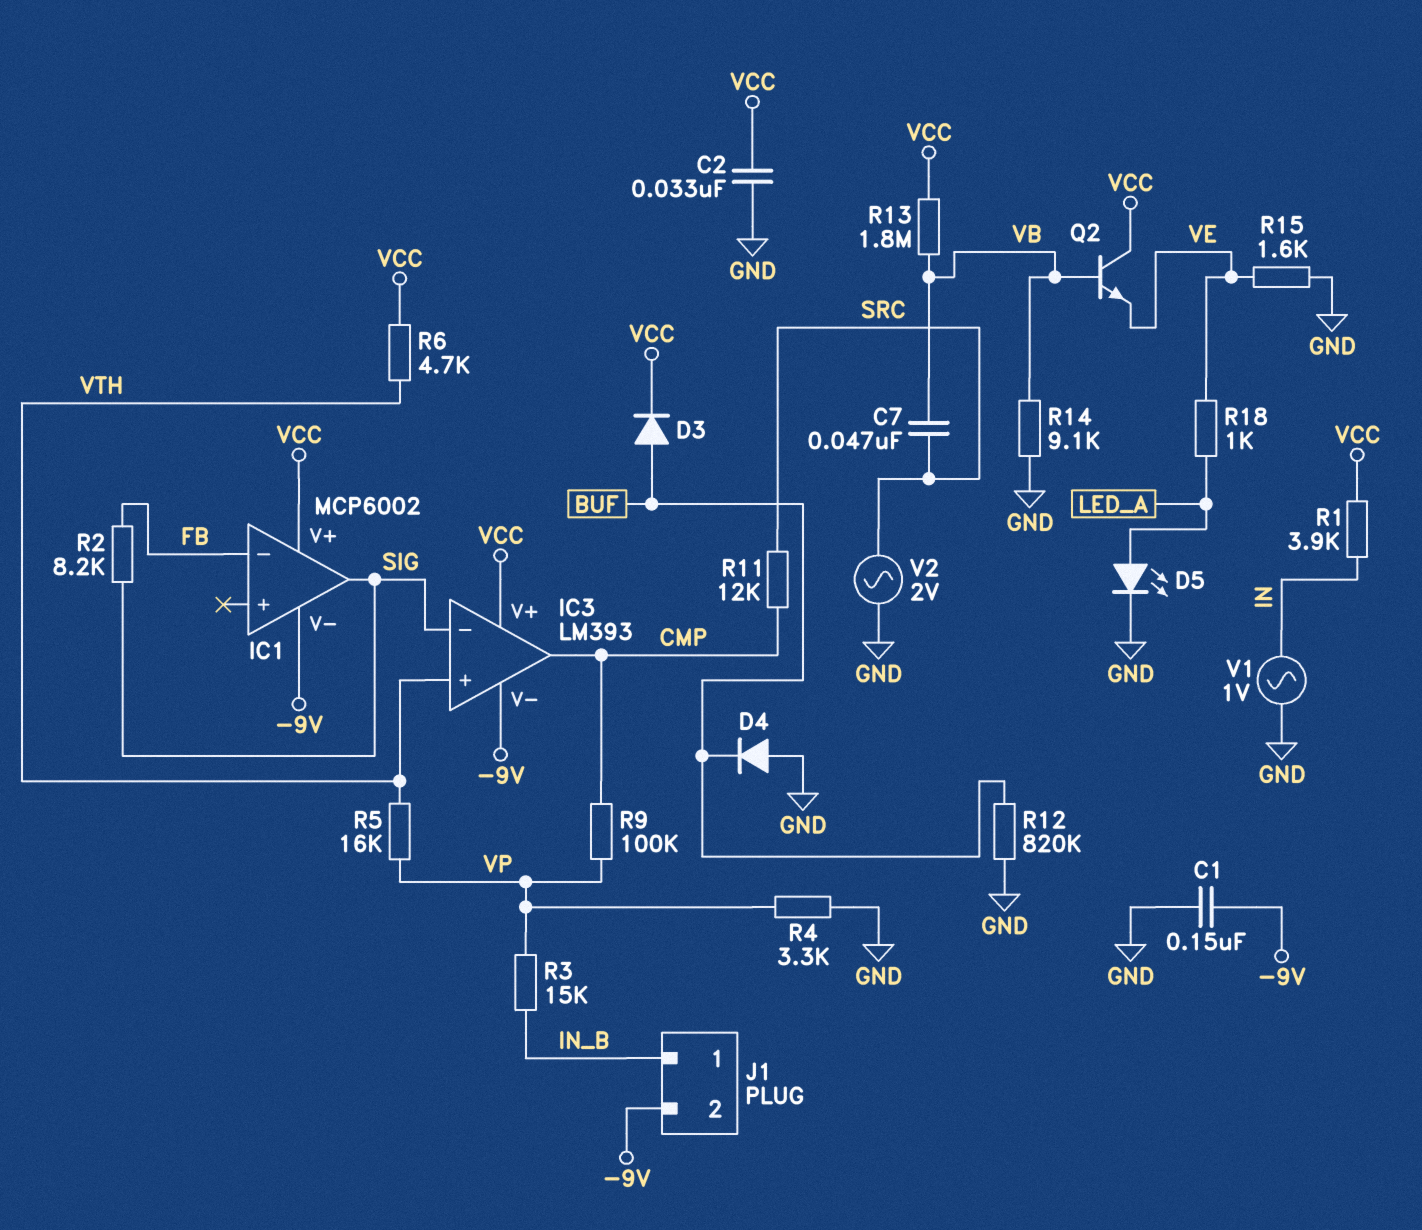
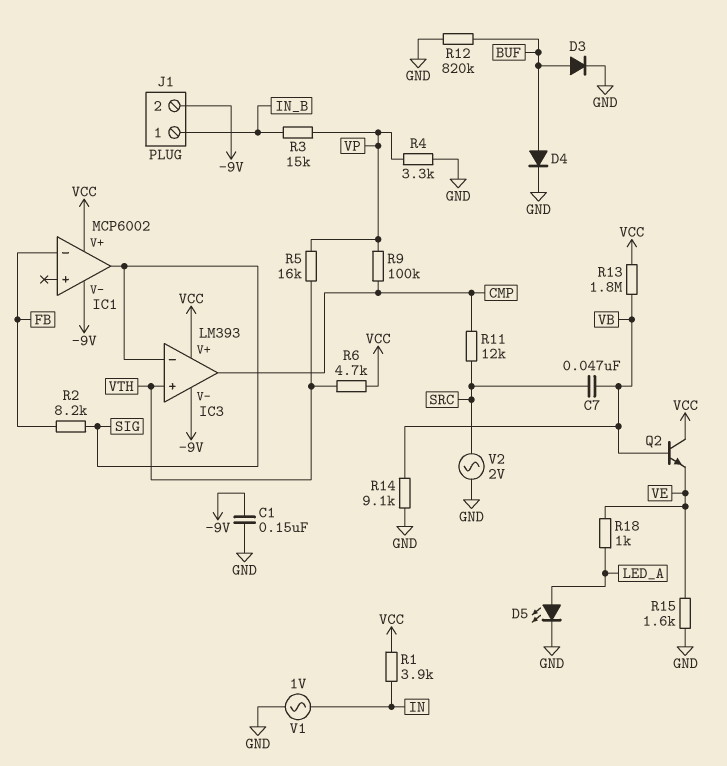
C2: 33nF (GND, VCC) -> none
D3: diode (A BUF, K VCC) -> diode (A BUF, K GND)
D4: diode (A GND, K BUF) -> diode (A BUF, K GND)

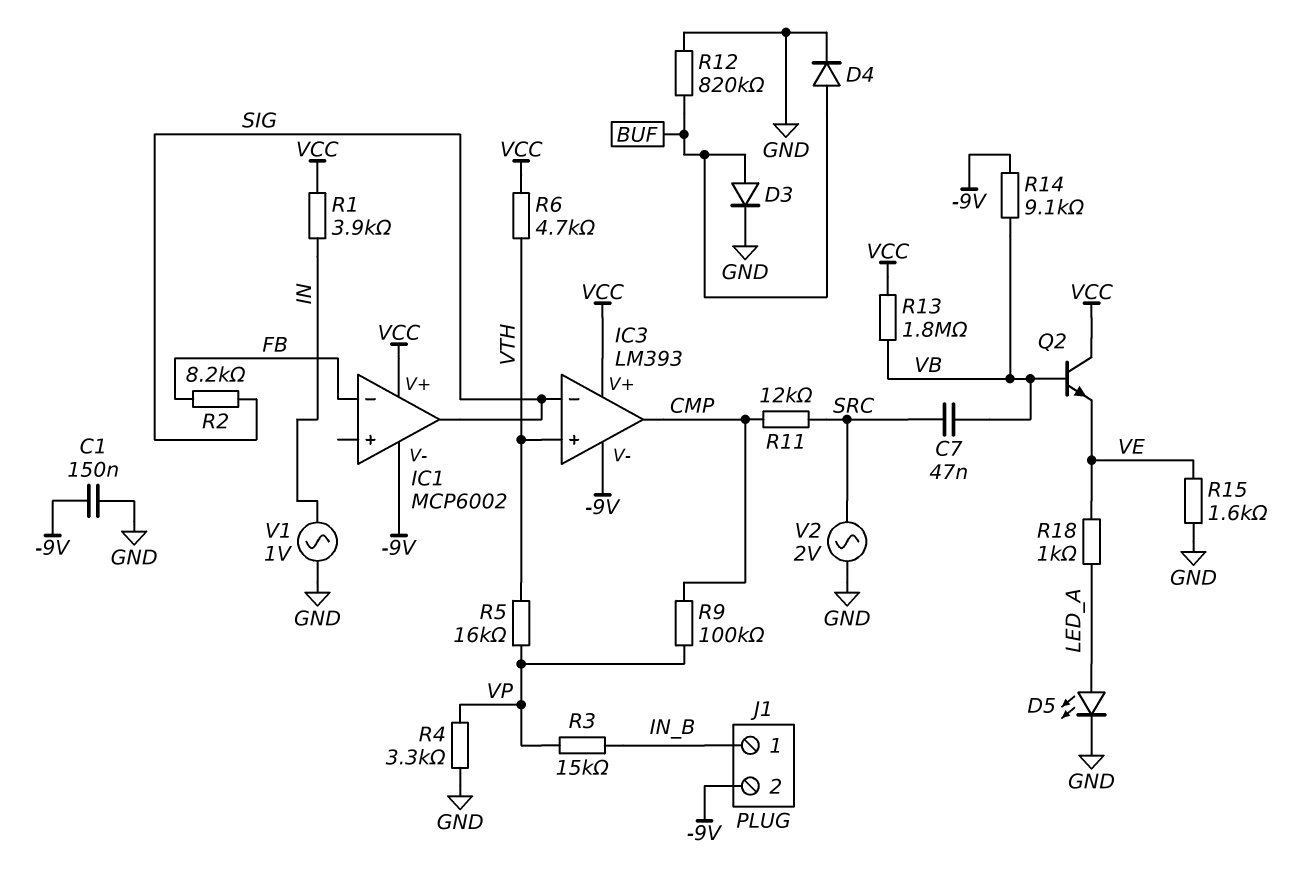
R14: 9.1k (GND, VB) -> 9.1k (-9V, VB)

